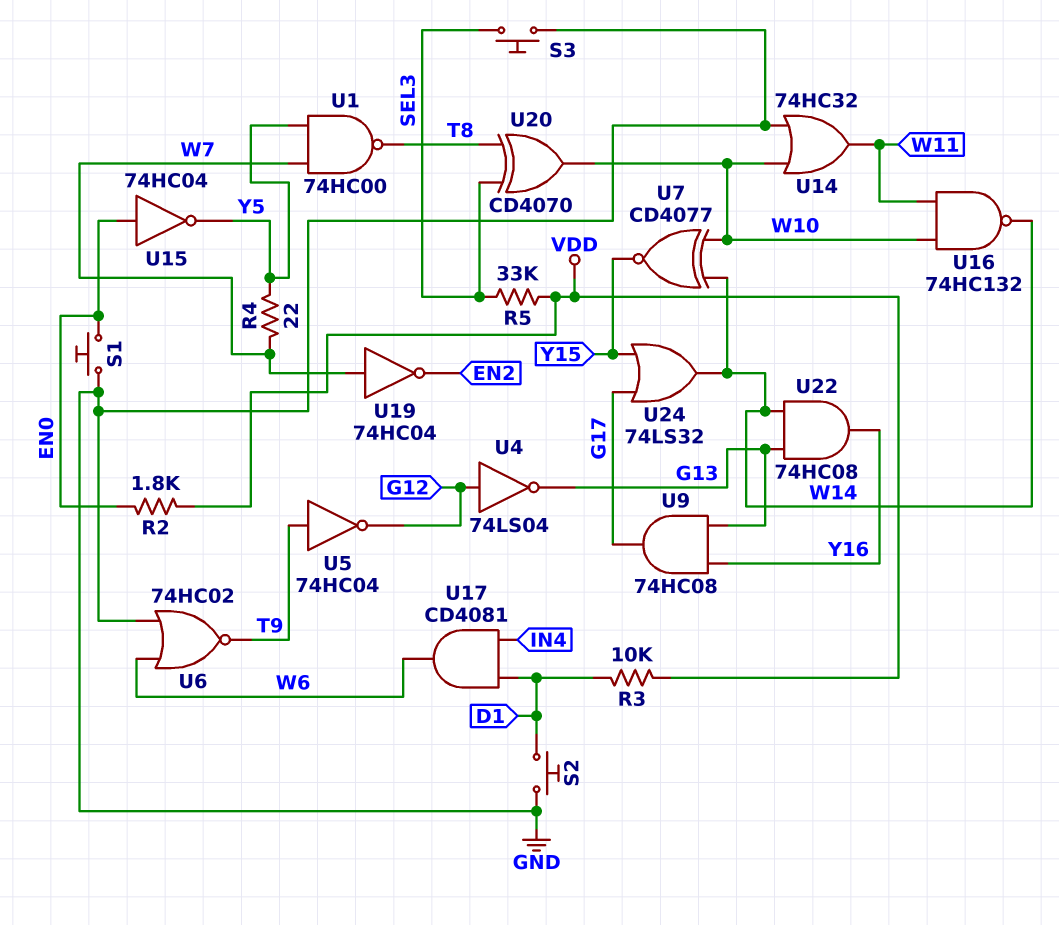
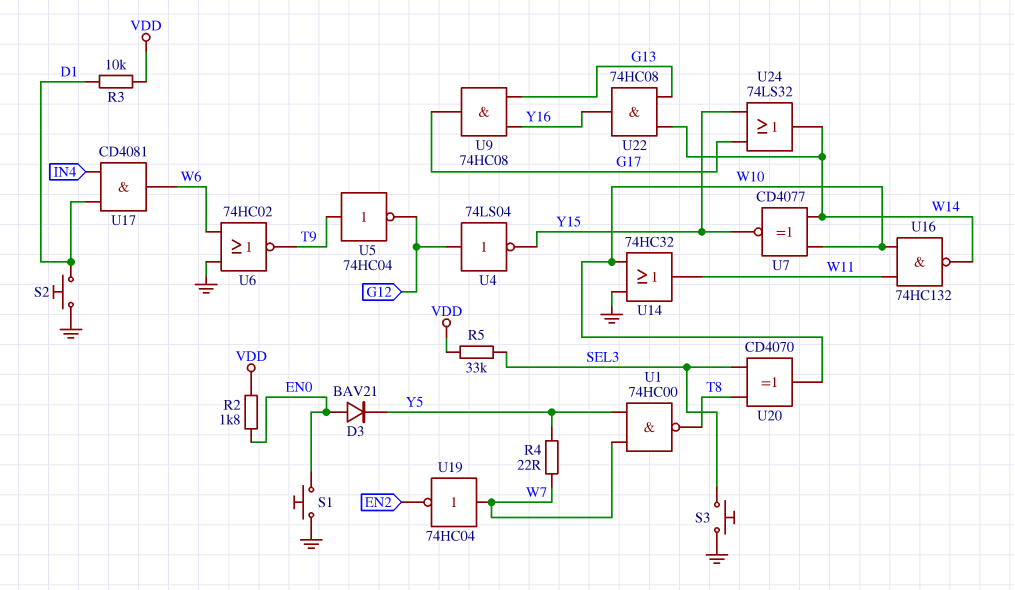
D3: none -> diode BAV21 (A EN0, K Y5)
U4: NOT 74LS04 (in G12, out G13) -> NOT 74LS04 (in G12, out Y15)
U15: NOT 74HC04 (in EN0, out Y5) -> none

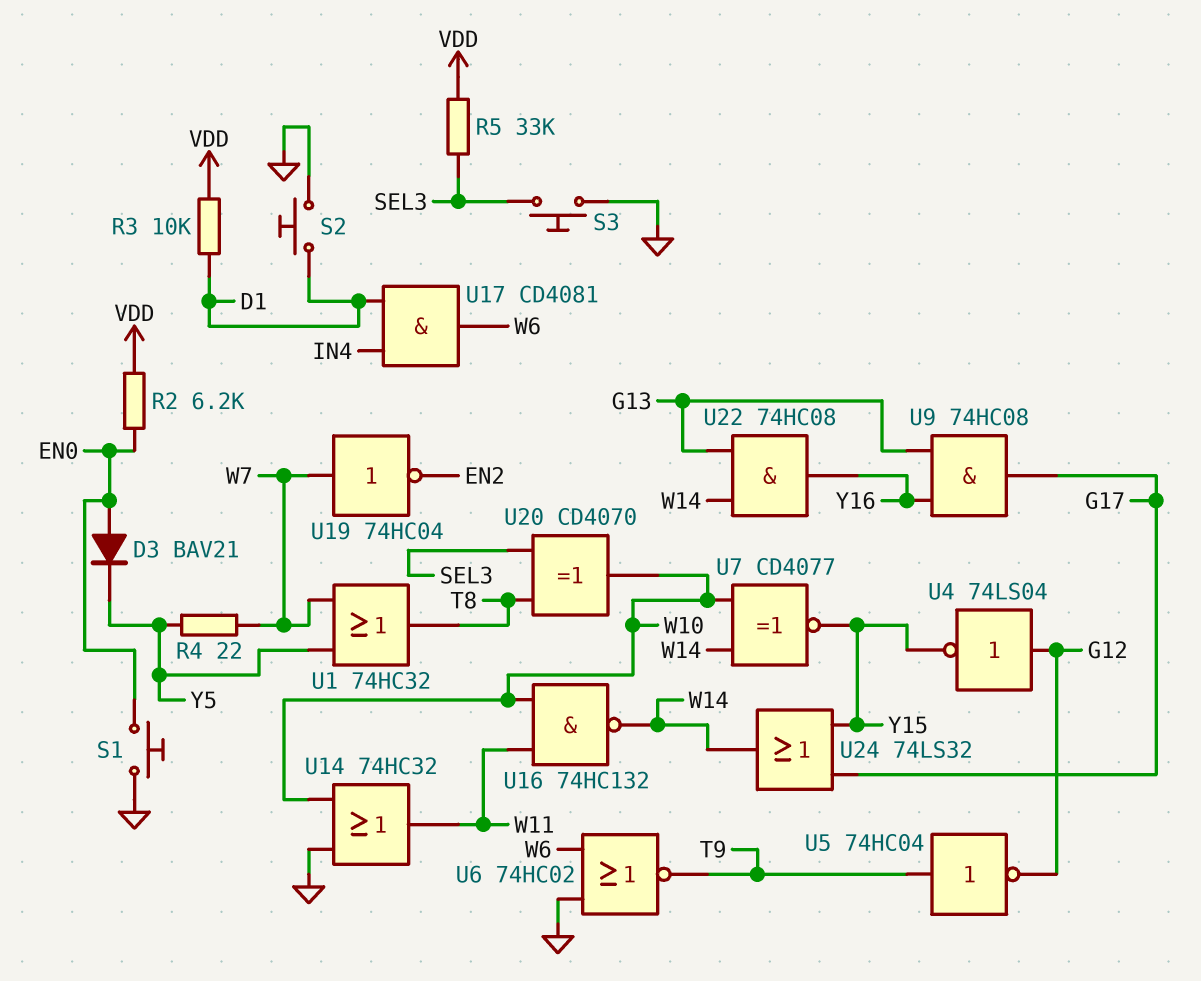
R2: 1.8k (EN0, VDD) -> 6.2k (EN0, VDD)
U1: NAND 74HC00 (in W7, in Y5, out T8) -> OR 74HC32 (in W7, in Y5, out T8)

